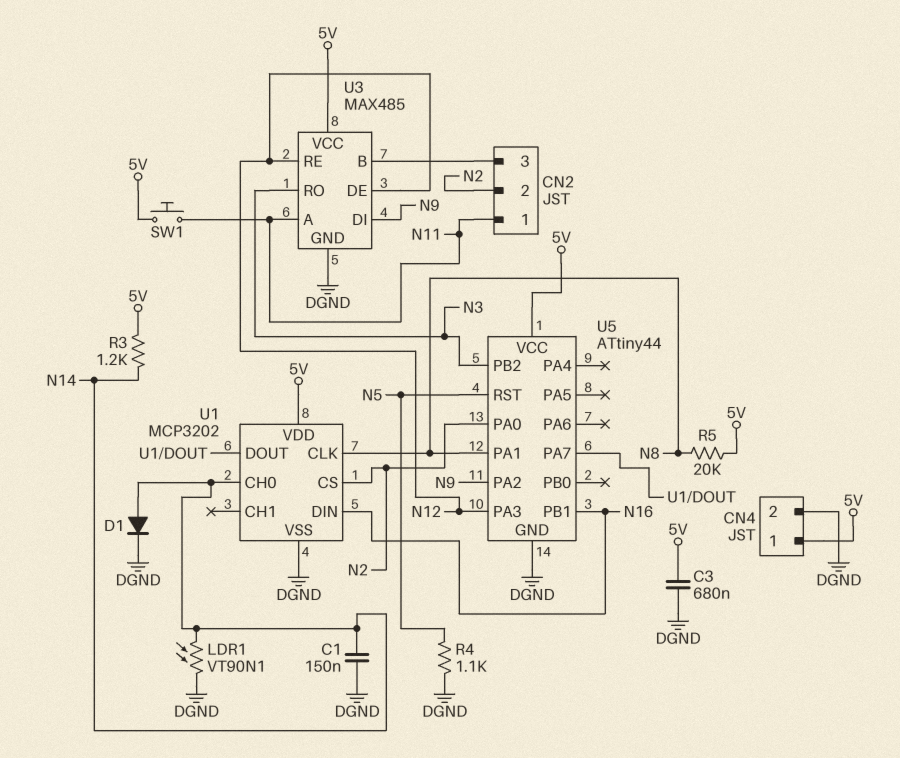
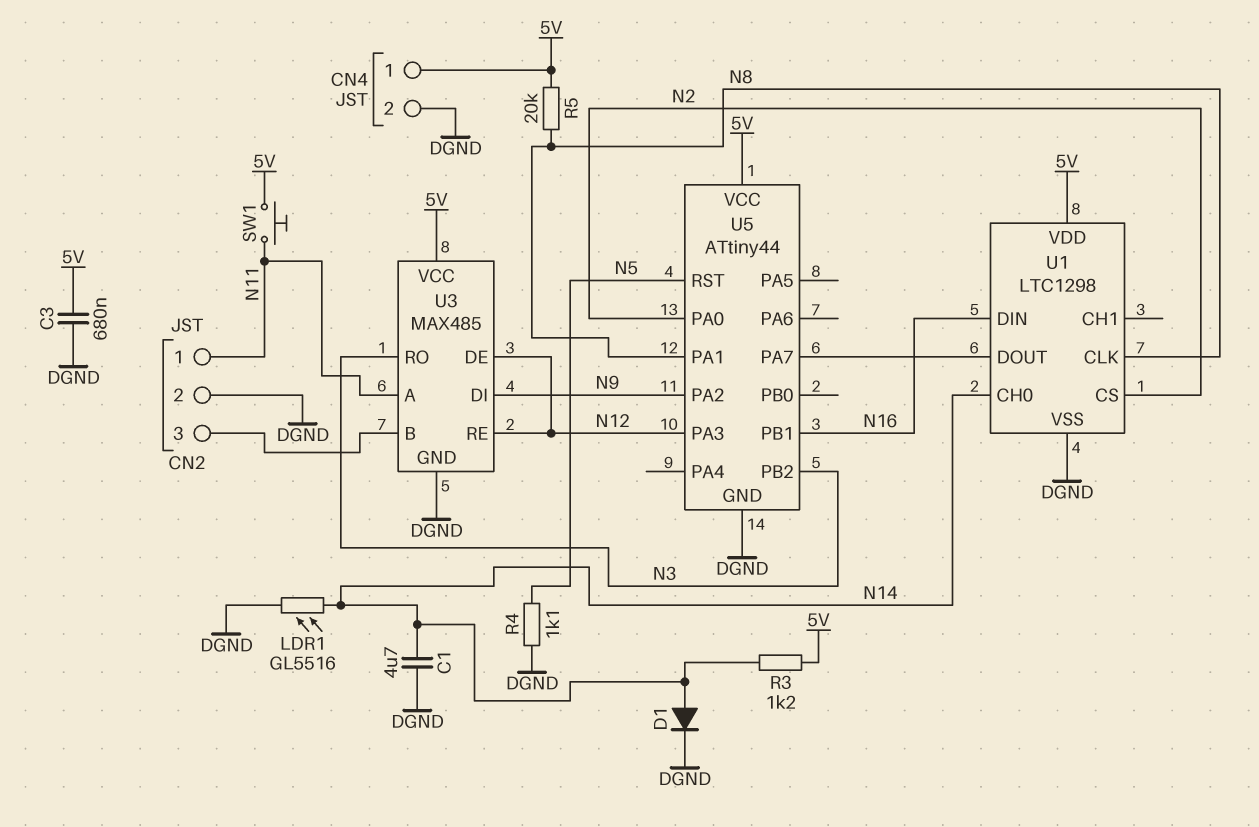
C1: 150nF (DGND, N14) -> 4.7uF (DGND, N14)
CN2 pin 2: N2 -> DGND
LDR1: VT90N1 (DGND, N14) -> GL5516 (DGND, N14)
U1: MCP3202 -> LTC1298

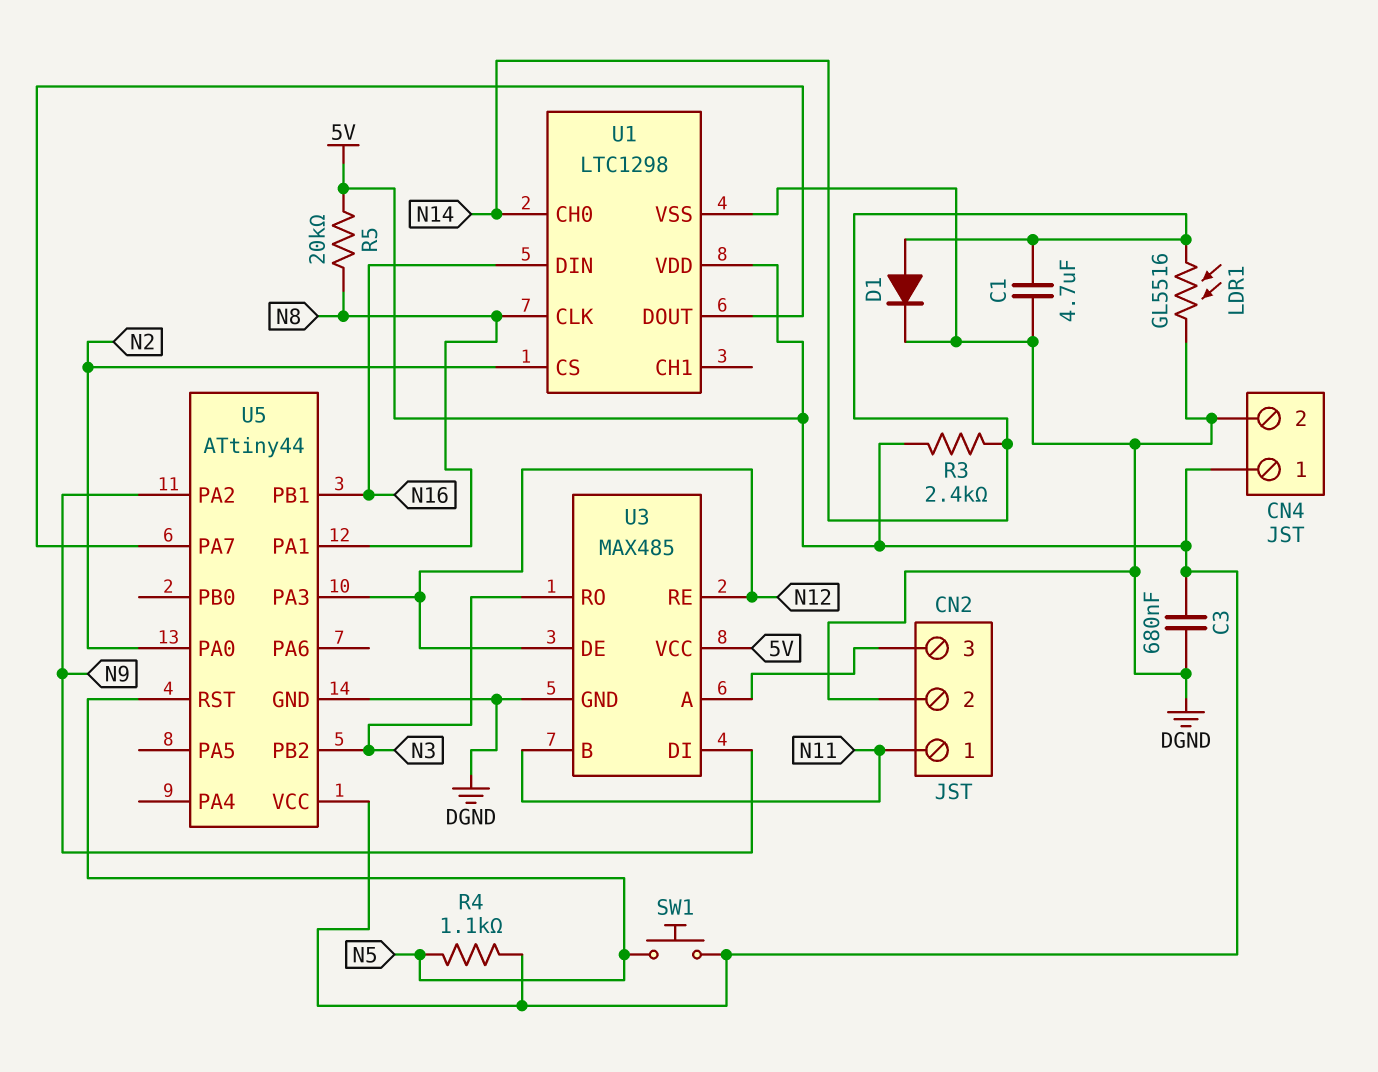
R3: 1.2k (5V, N14) -> 2.4k (5V, N14)
R4: 1.1k (DGND, N5) -> 1.1k (5V, N5)
SW1: button (5V, N11) -> button (5V, N5)
U3 pin A: N11 -> CN2/3
U3 pin B: CN2/3 -> N11

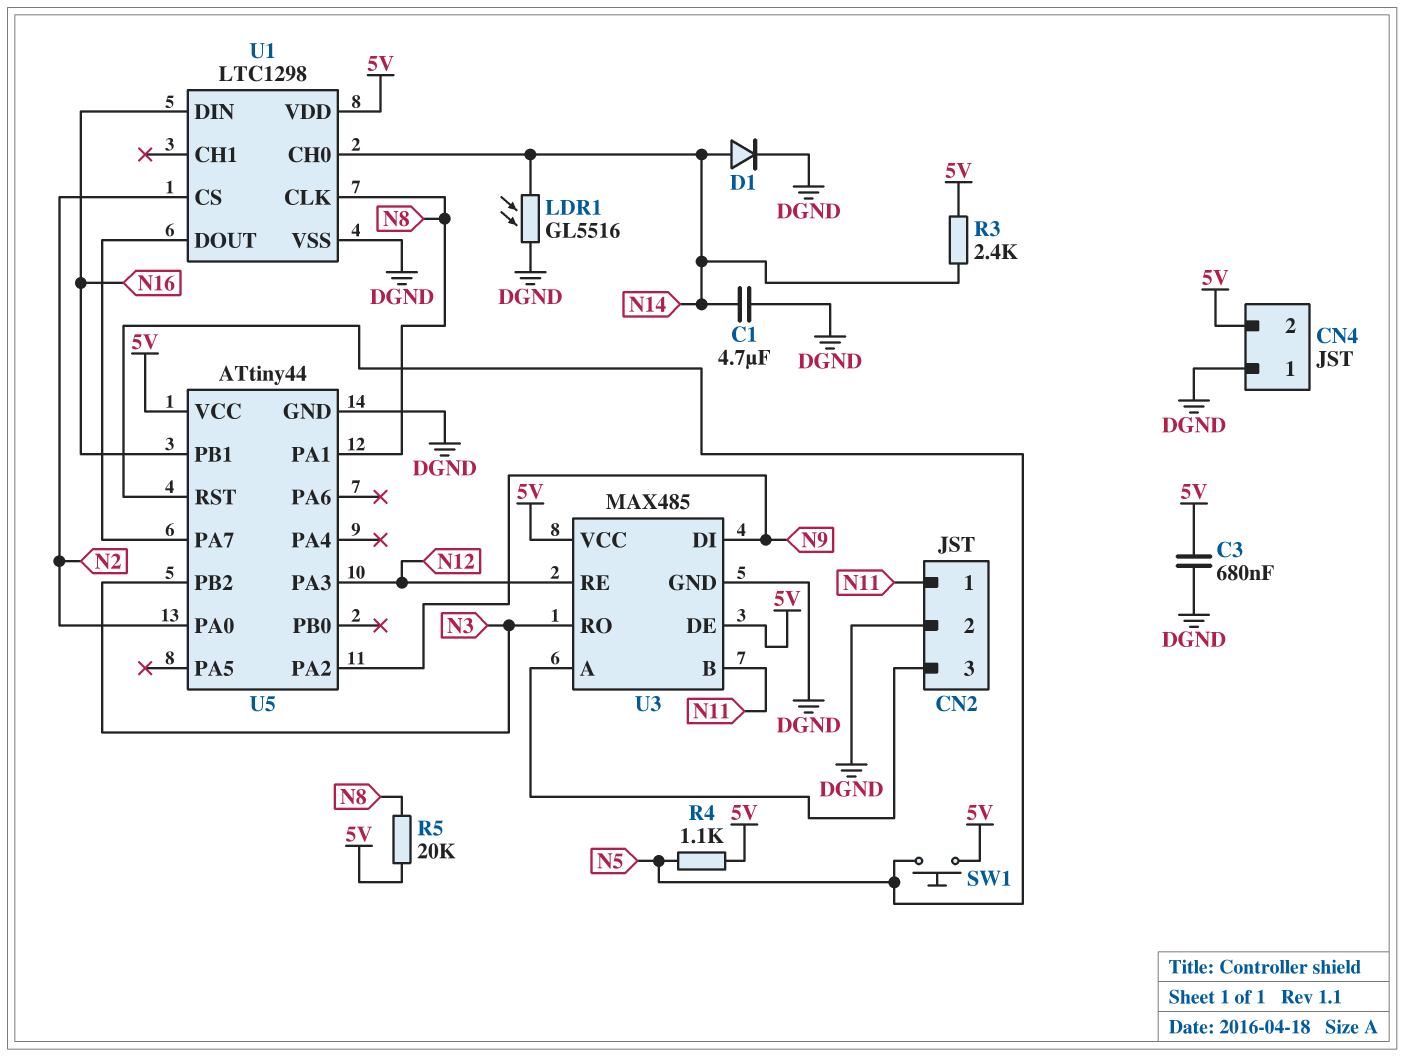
CN4 pin 1: 5V -> DGND
CN4 pin 2: DGND -> 5V
U3 pin DE: N12 -> 5V

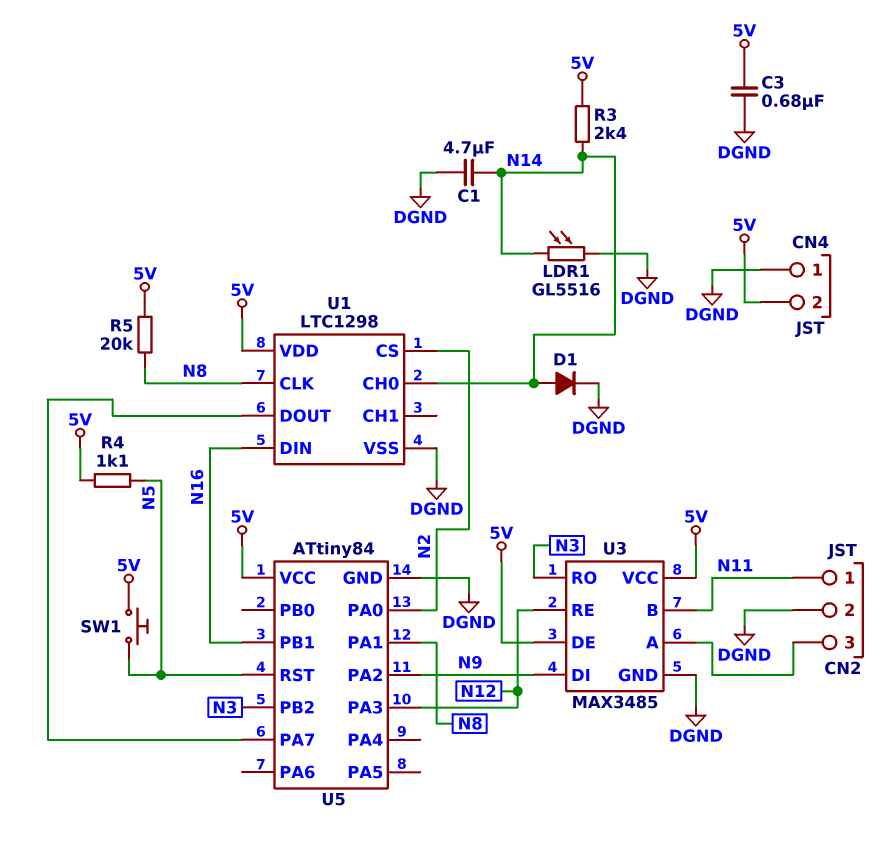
U3: MAX485 -> MAX3485
U5: ATtiny44 -> ATtiny84

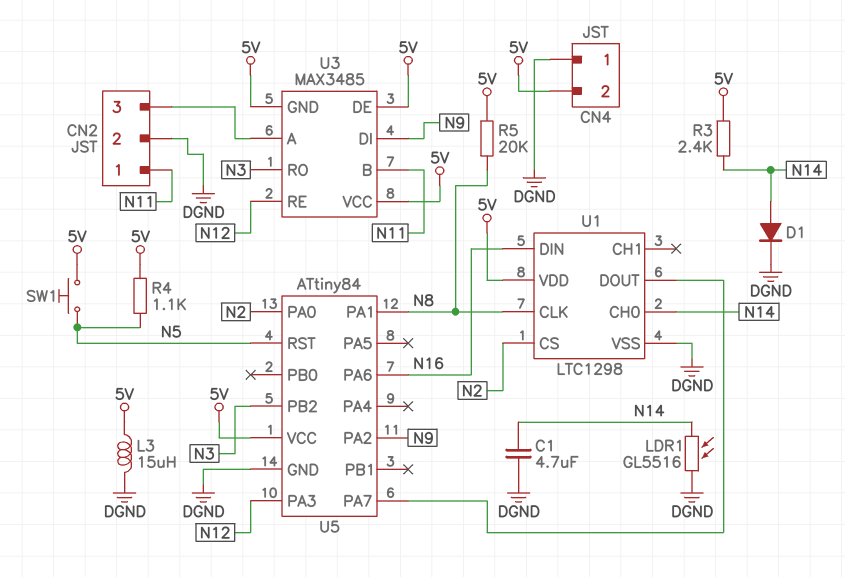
C3: 680nF (5V, DGND) -> none
L3: none -> 15uH (5V, DGND)
U3 pin GND: DGND -> 5V
U5 pin PA6: none -> N16
U5 pin PB1: N16 -> none

